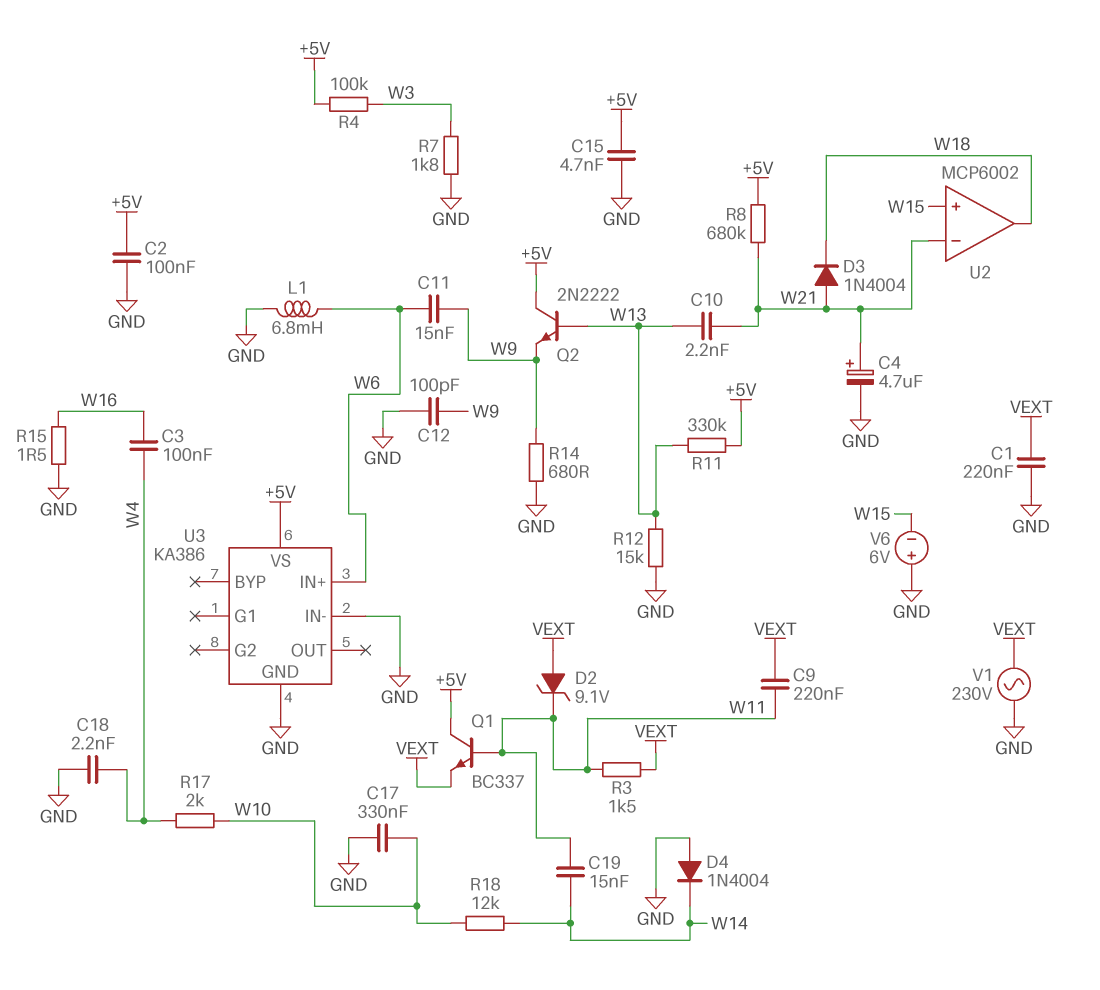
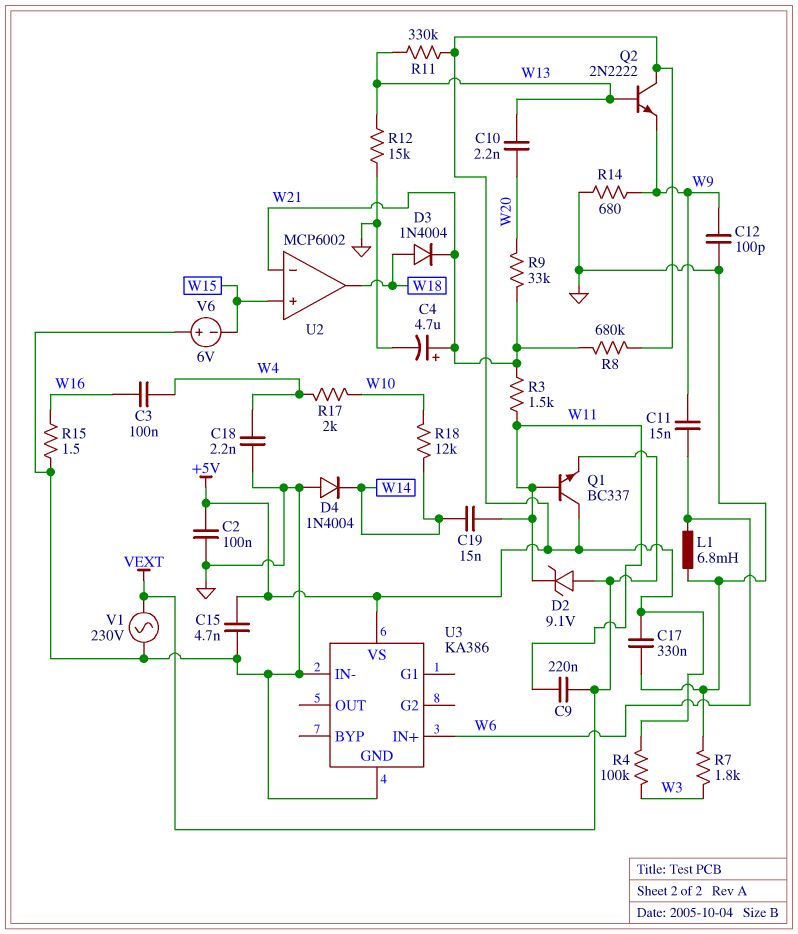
C1: 220nF (GND, VEXT) -> none
C10: 2.2nF (W13, W21) -> 2.2nF (W13, W20)
C17: 330nF (GND, W10) -> 330nF (+5V, GND)
D3: diode 1N4004 (A W21, K W18) -> diode 1N4004 (A W18, K W21)
R3: 1.5k (VEXT, W11) -> 1.5k (W11, W21)
R9: none -> 33k (W20, W21)

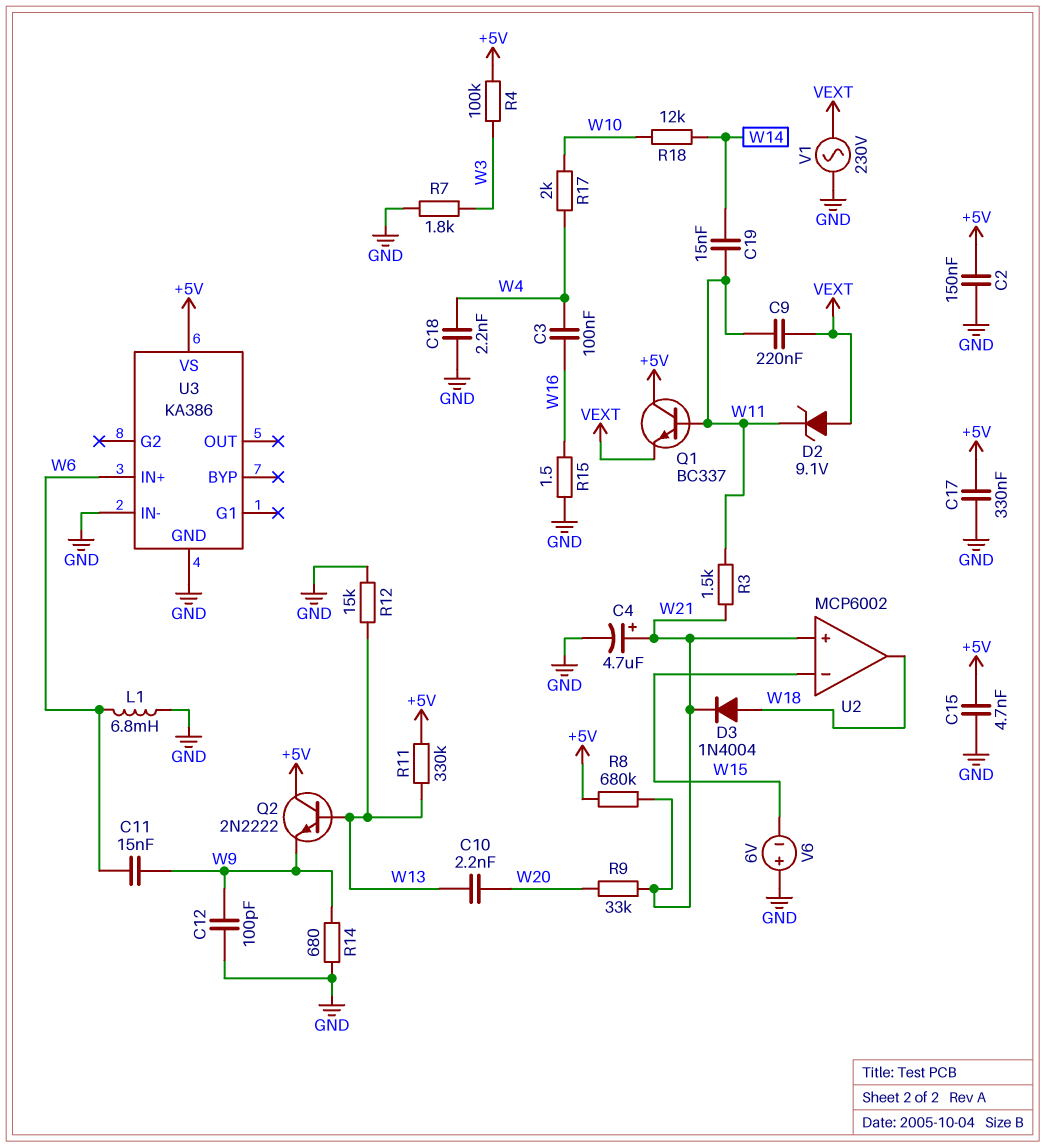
C2: 100nF (+5V, GND) -> 150nF (+5V, GND)
D4: diode 1N4004 (A GND, K W14) -> none
U2 pin in+: W15 -> W21
U2 pin in-: W21 -> W15

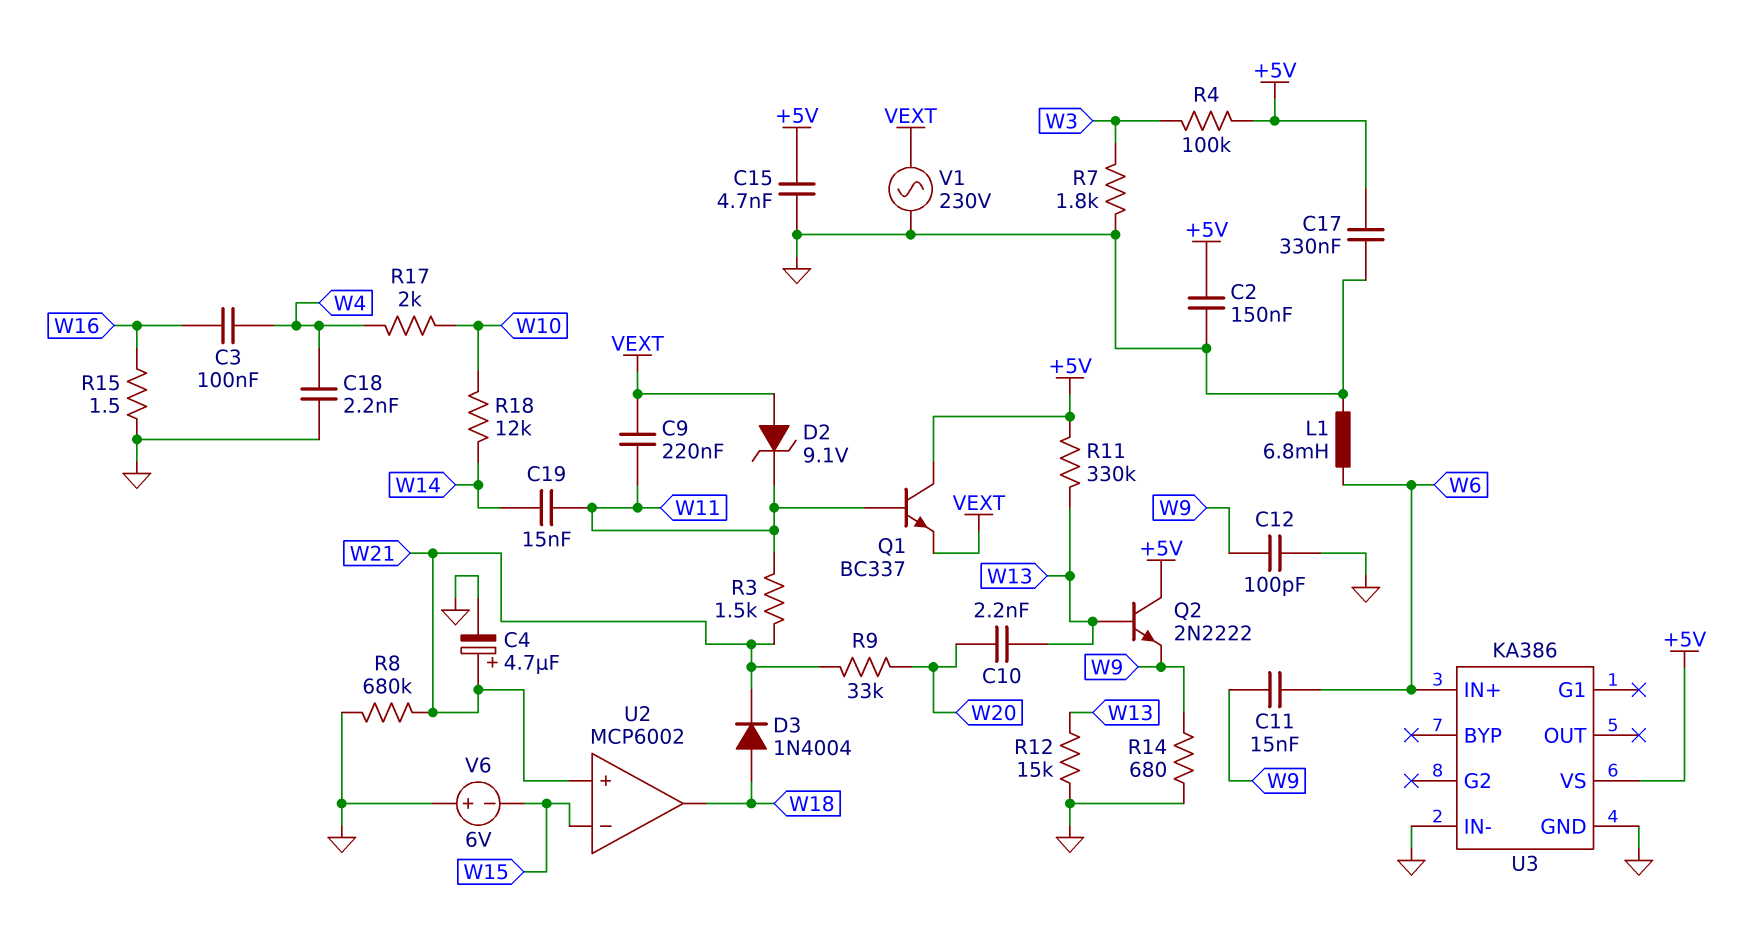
R8: 680k (+5V, W21) -> 680k (GND, W21)

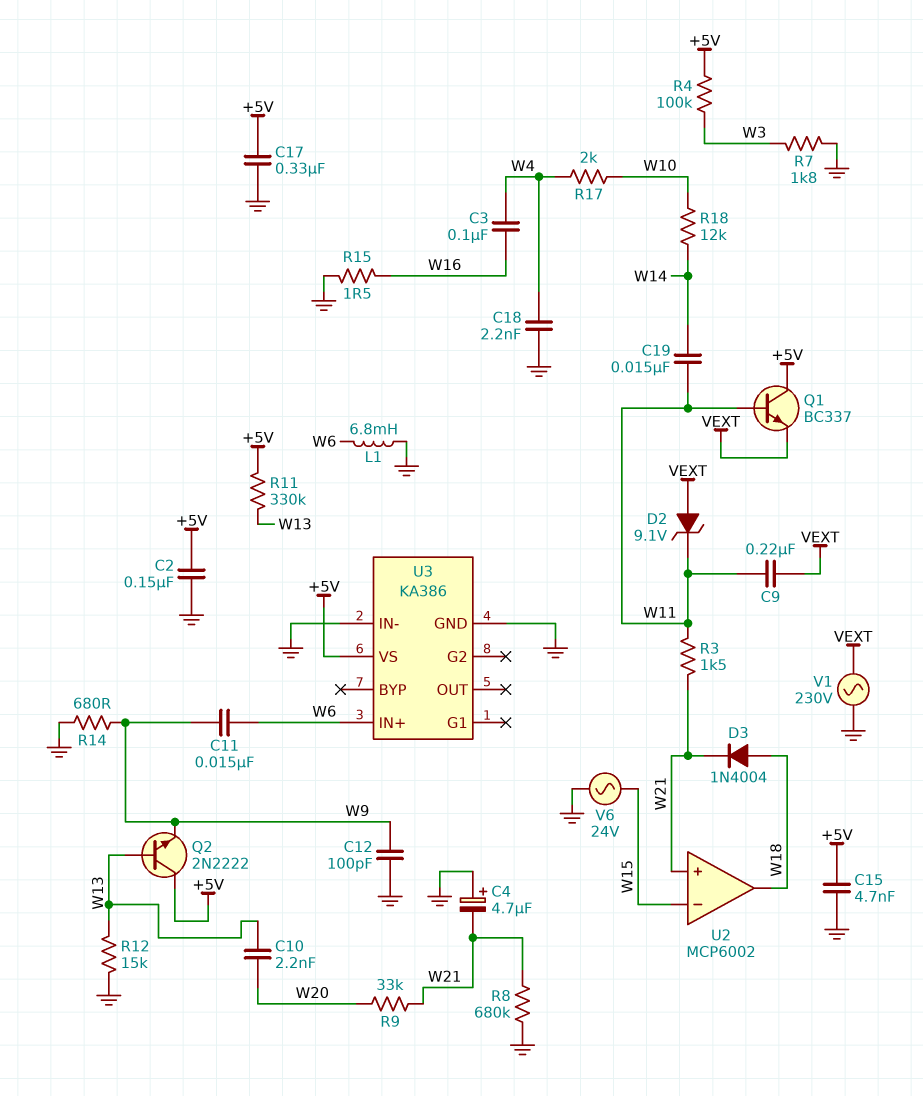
C4: 4.7uF (plus W21, minus GND) -> 4.7uF (plus GND, minus W21)
V6: 6V (plus GND, minus W15) -> AC 24V (GND, W15)

